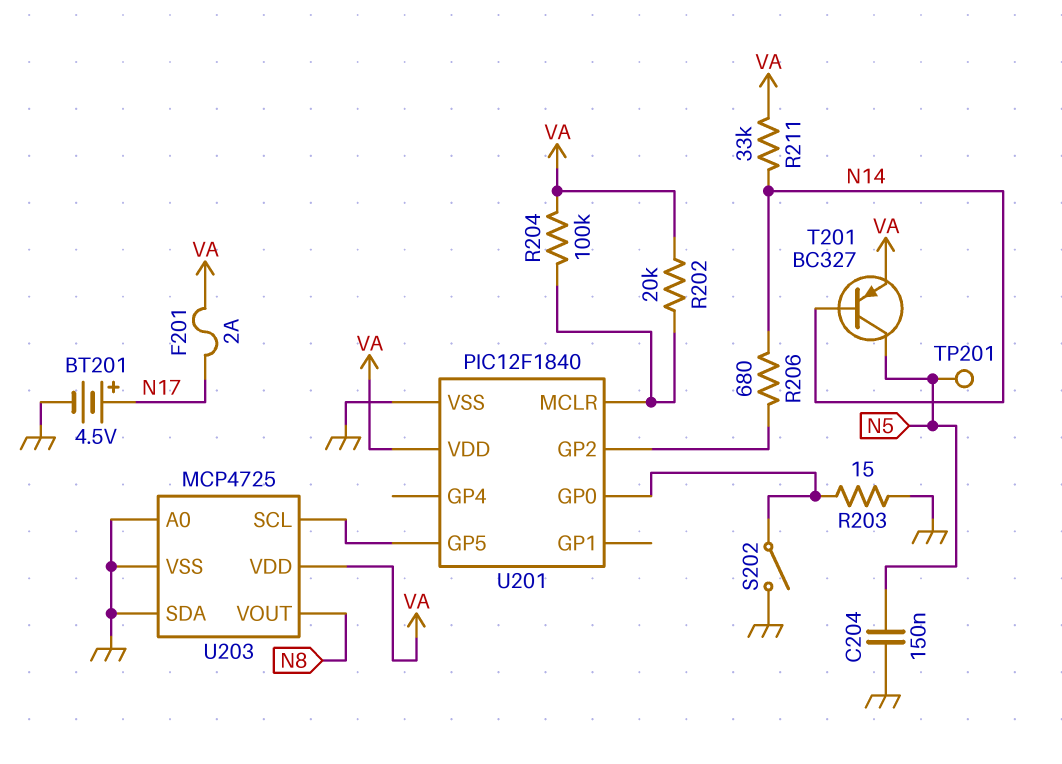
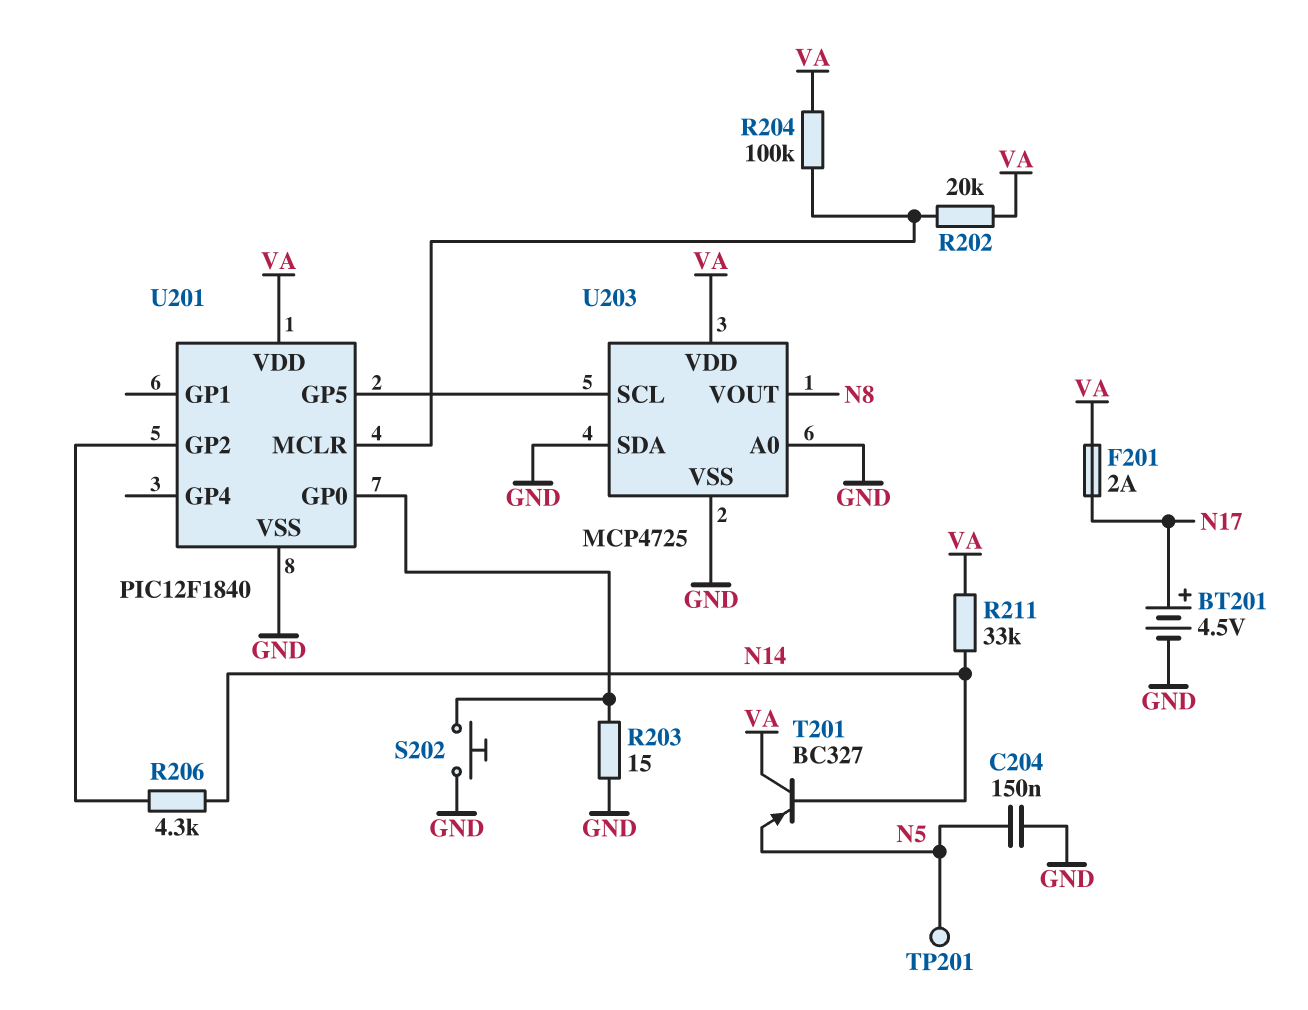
R206: 680 (N14, U201/GP2) -> 4.3k (N14, U201/GP2)
S202: switch (GND, U201/GP0) -> button (GND, U201/GP0)
T201: PNP BC327 (B N14, C N5, E VA) -> PNP BC327 (B N14, C VA, E N5)

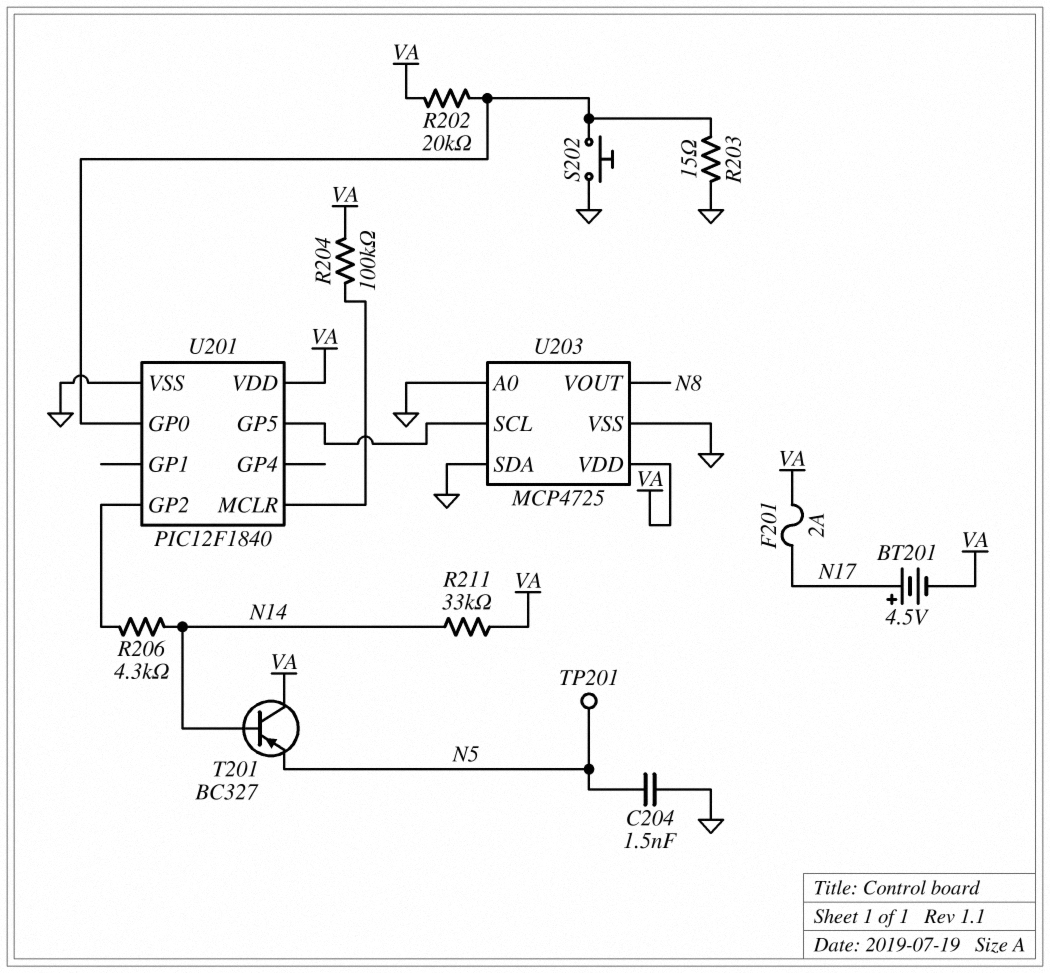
BT201: 4.5V (plus N17, minus GND) -> 4.5V (plus N17, minus VA)
C204: 150nF (GND, N5) -> 1.5nF (GND, N5)
R202: 20k (U201/MCLR, VA) -> 20k (U201/GP0, VA)

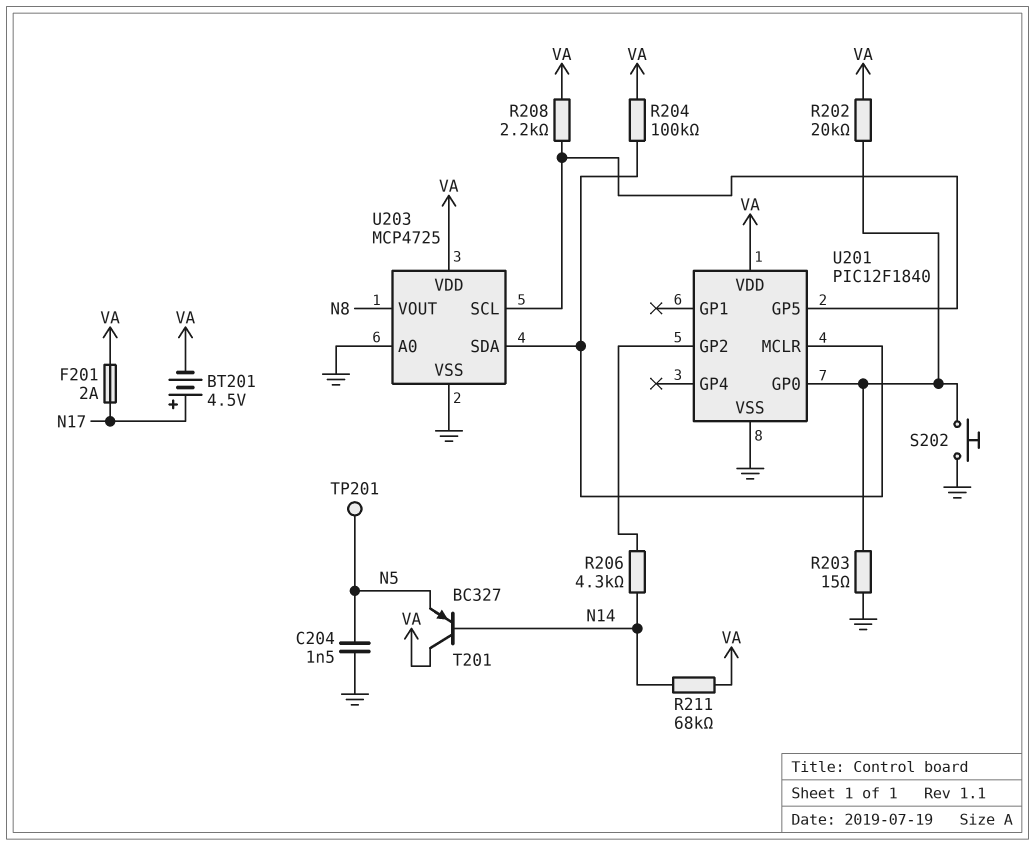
R208: none -> 2.2k (U201/GP5, VA)
R211: 33k (N14, VA) -> 68k (N14, VA)
U203 pin SDA: GND -> U201/MCLR

